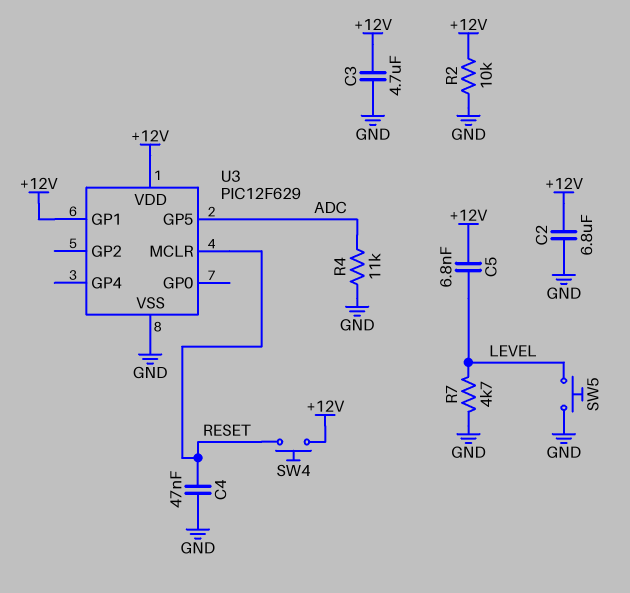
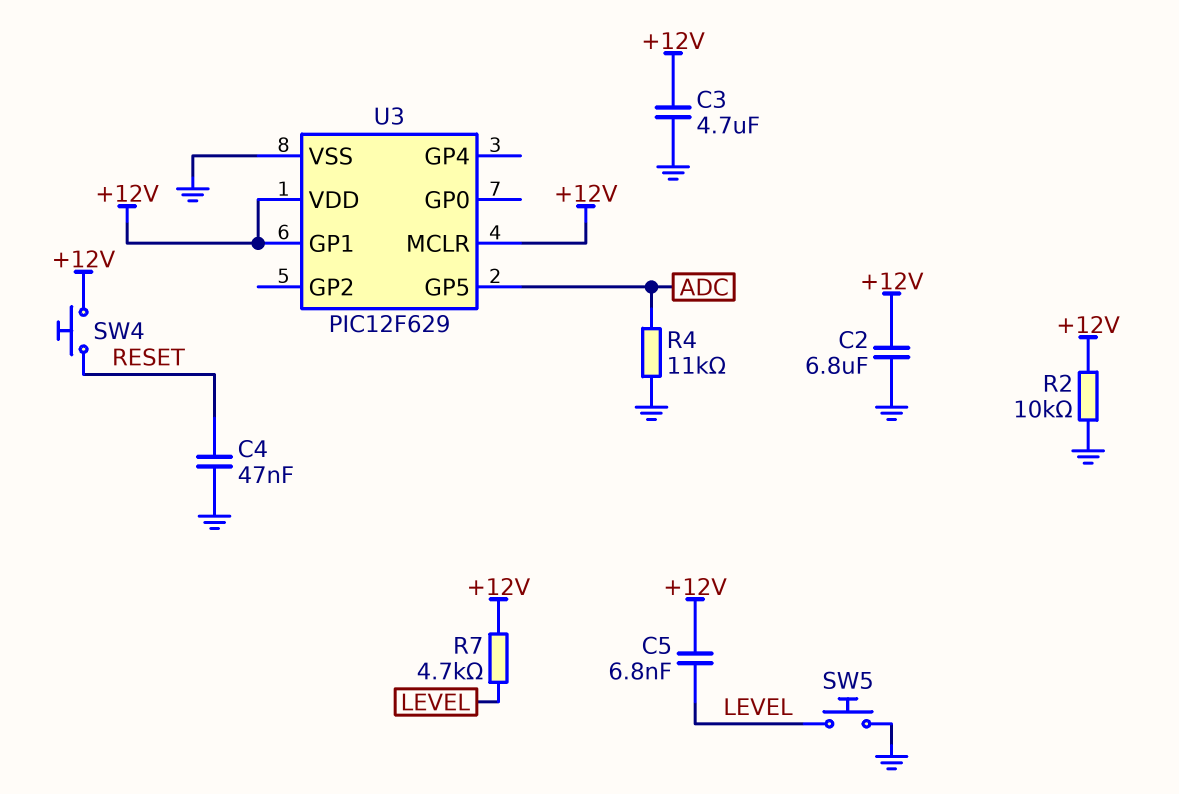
R7: 4.7k (GND, LEVEL) -> 4.7k (+12V, LEVEL)
U3 pin MCLR: RESET -> +12V

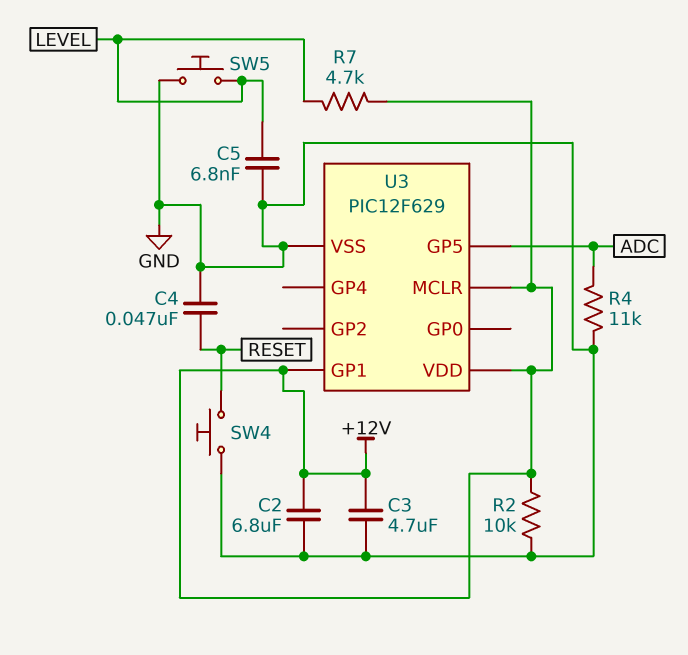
C5: 6.8nF (+12V, LEVEL) -> 6.8nF (GND, LEVEL)
SW4: button (+12V, RESET) -> button (GND, RESET)

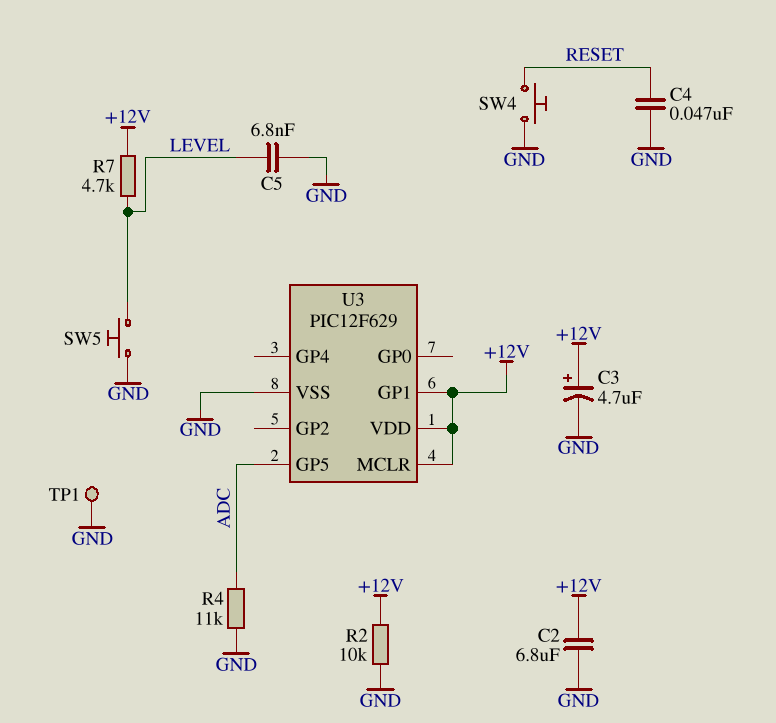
C3: 4.7uF (+12V, GND) -> 4.7uF (plus +12V, minus GND)
TP1: none -> test point (GND)

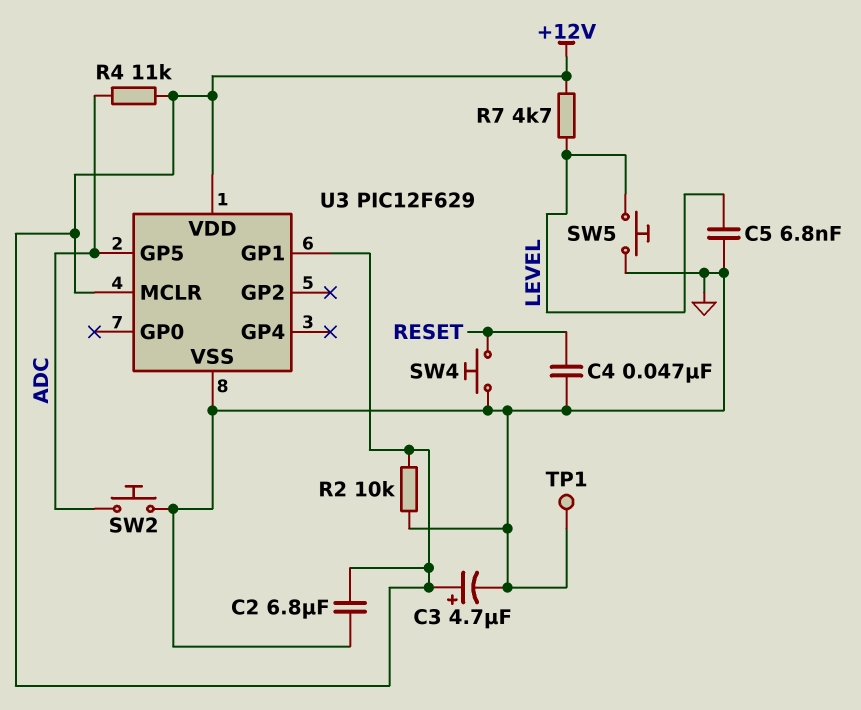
R4: 11k (ADC, GND) -> 11k (+12V, ADC)
SW2: none -> button (ADC, GND)

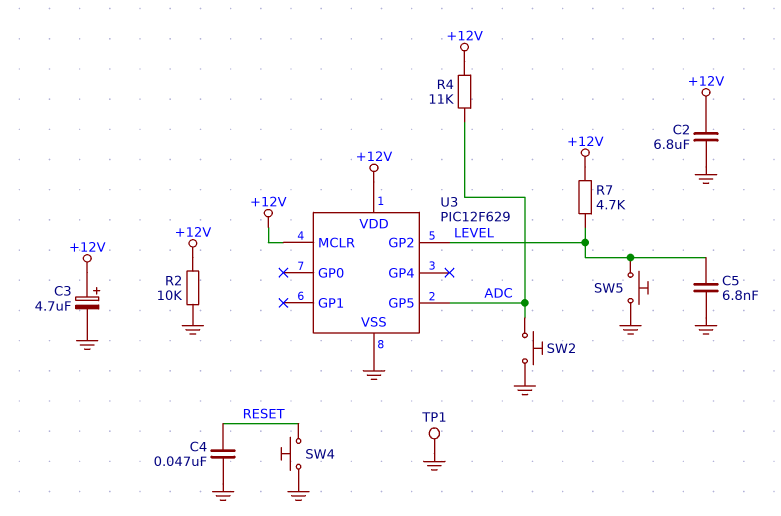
U3 pin GP1: +12V -> none
U3 pin GP2: none -> LEVEL

